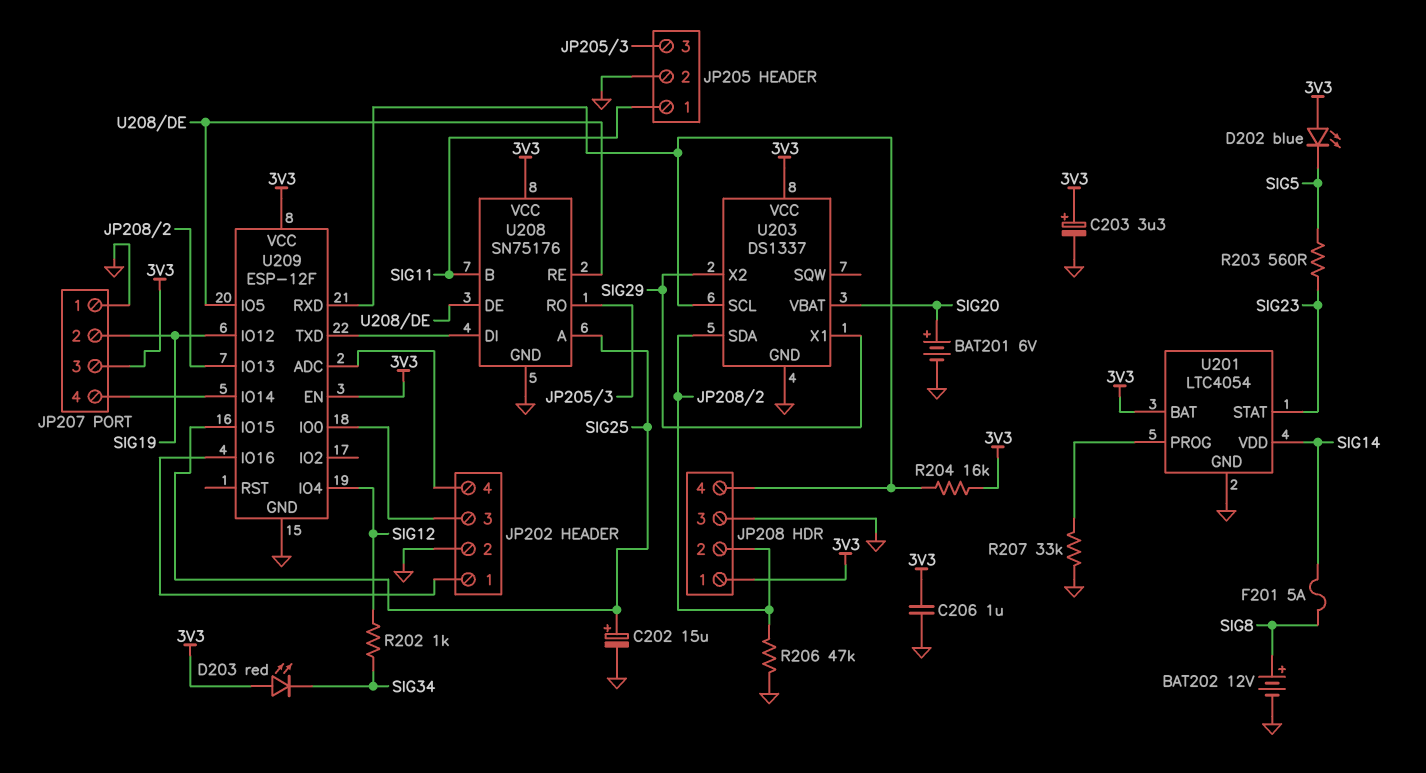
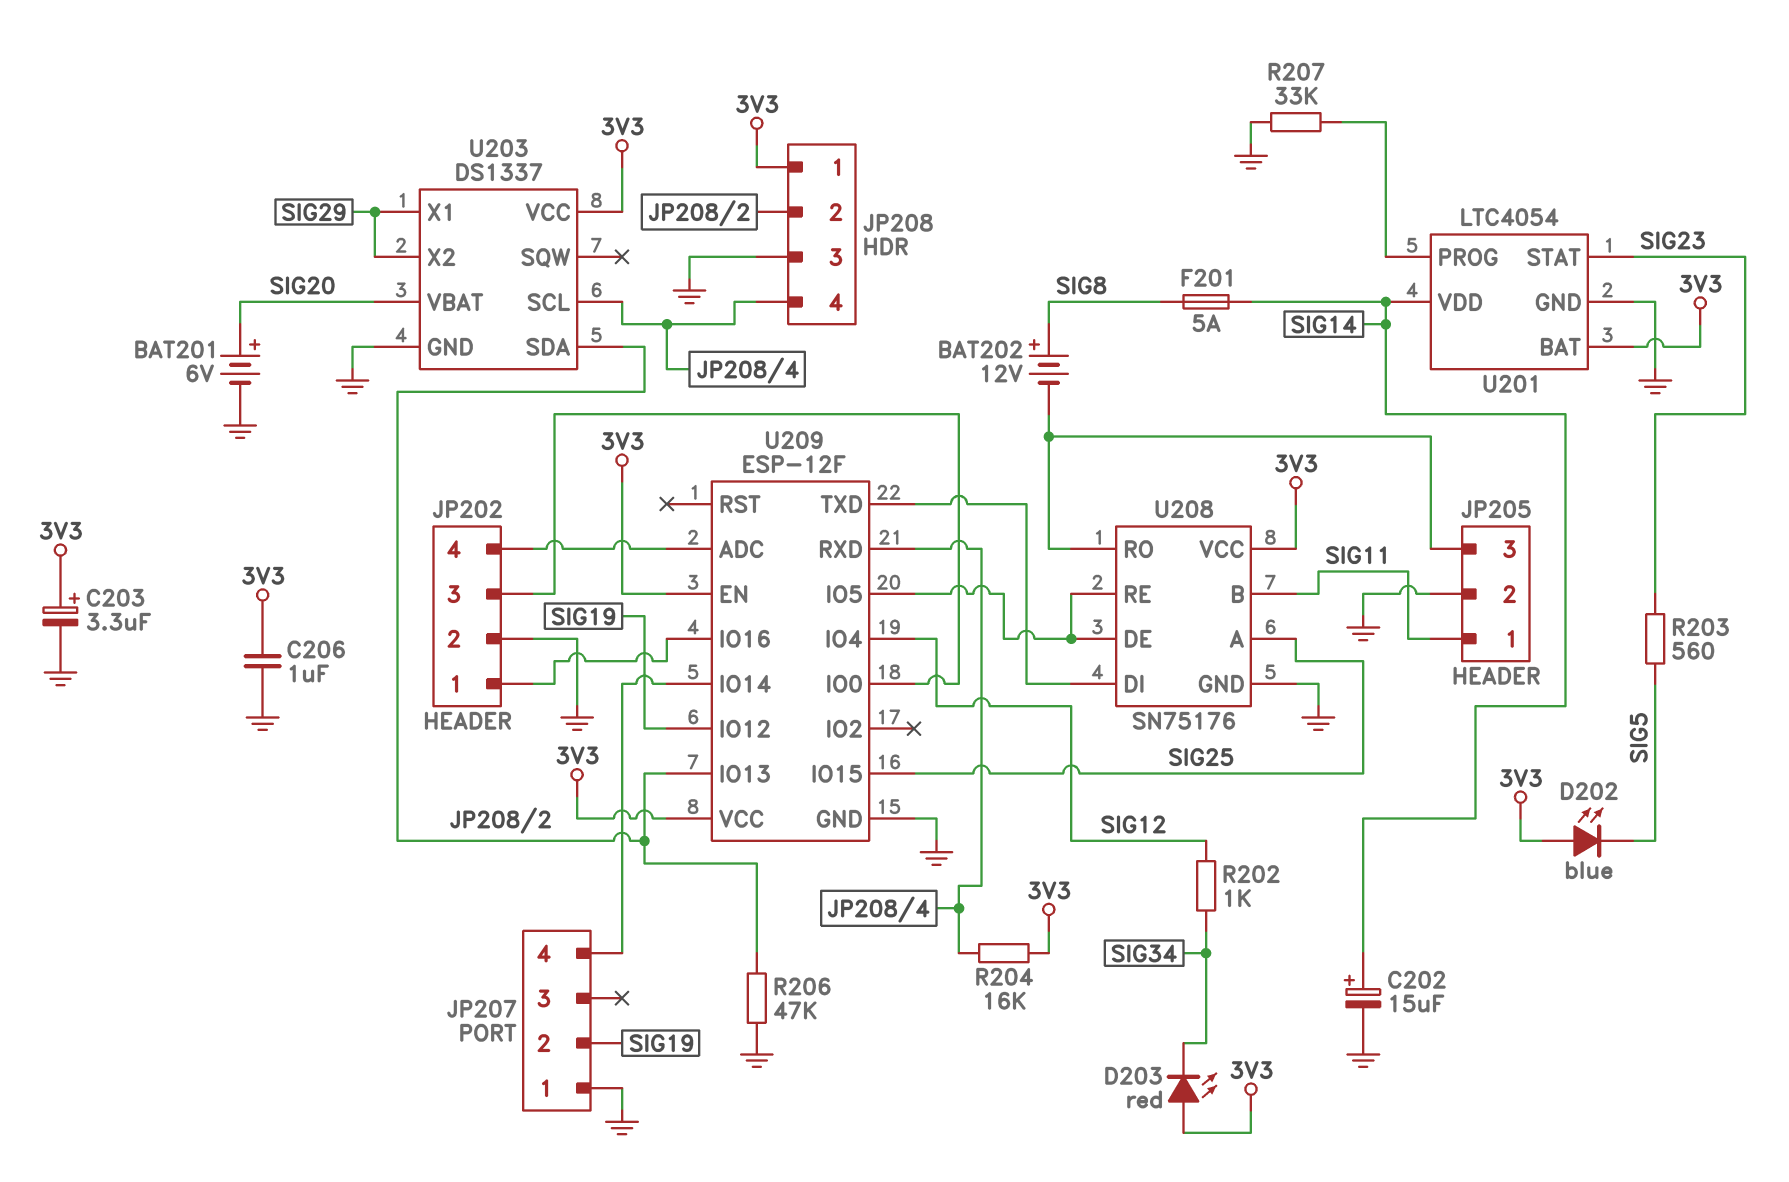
BAT202: 12V (plus SIG8, minus GND) -> 12V (plus SIG8, minus JP205/3)
C202: 15uF (plus SIG25, minus GND) -> 15uF (plus SIG14, minus GND)
JP207 pin 3: 3V3 -> none

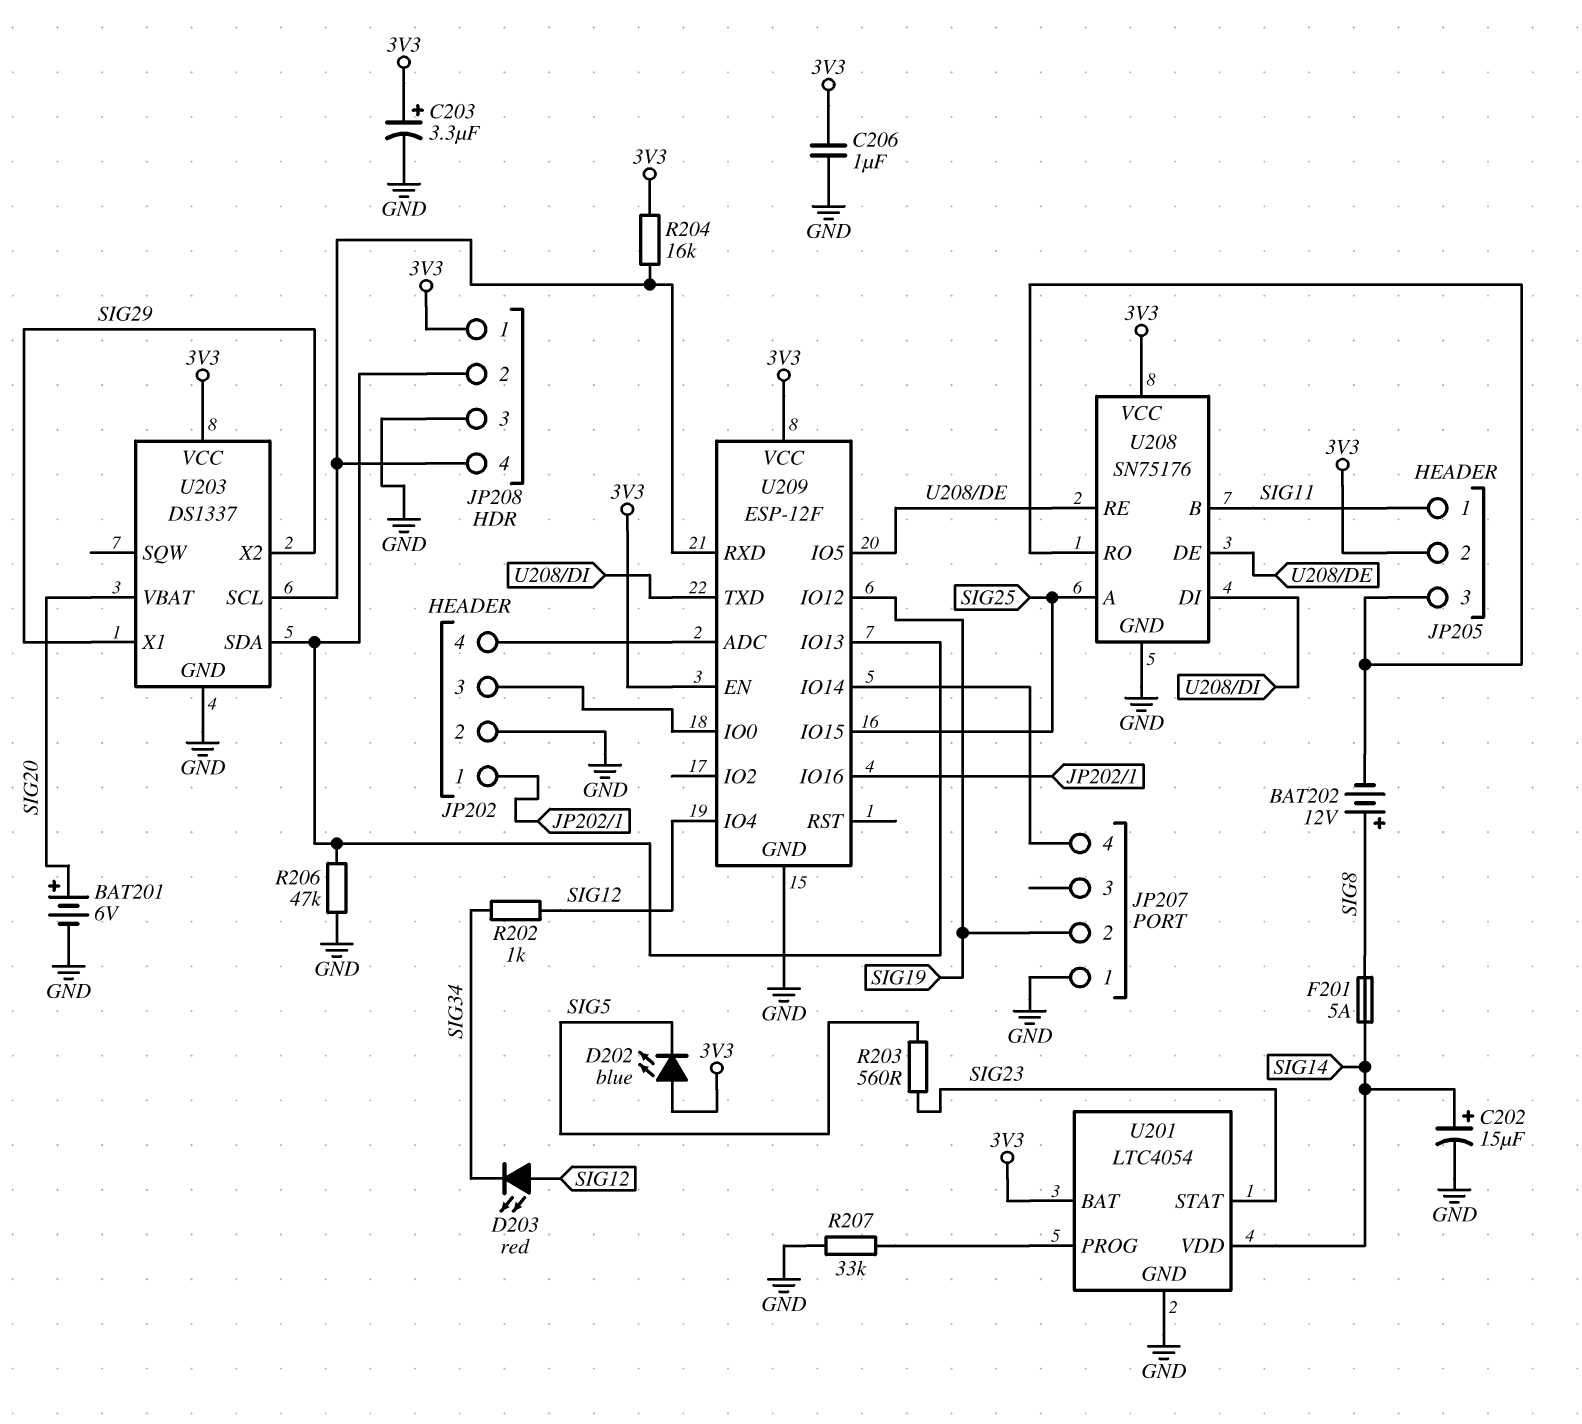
D203: LED red (A 3V3, K SIG34) -> LED red (A SIG12, K SIG34)
JP205 pin 2: GND -> 3V3

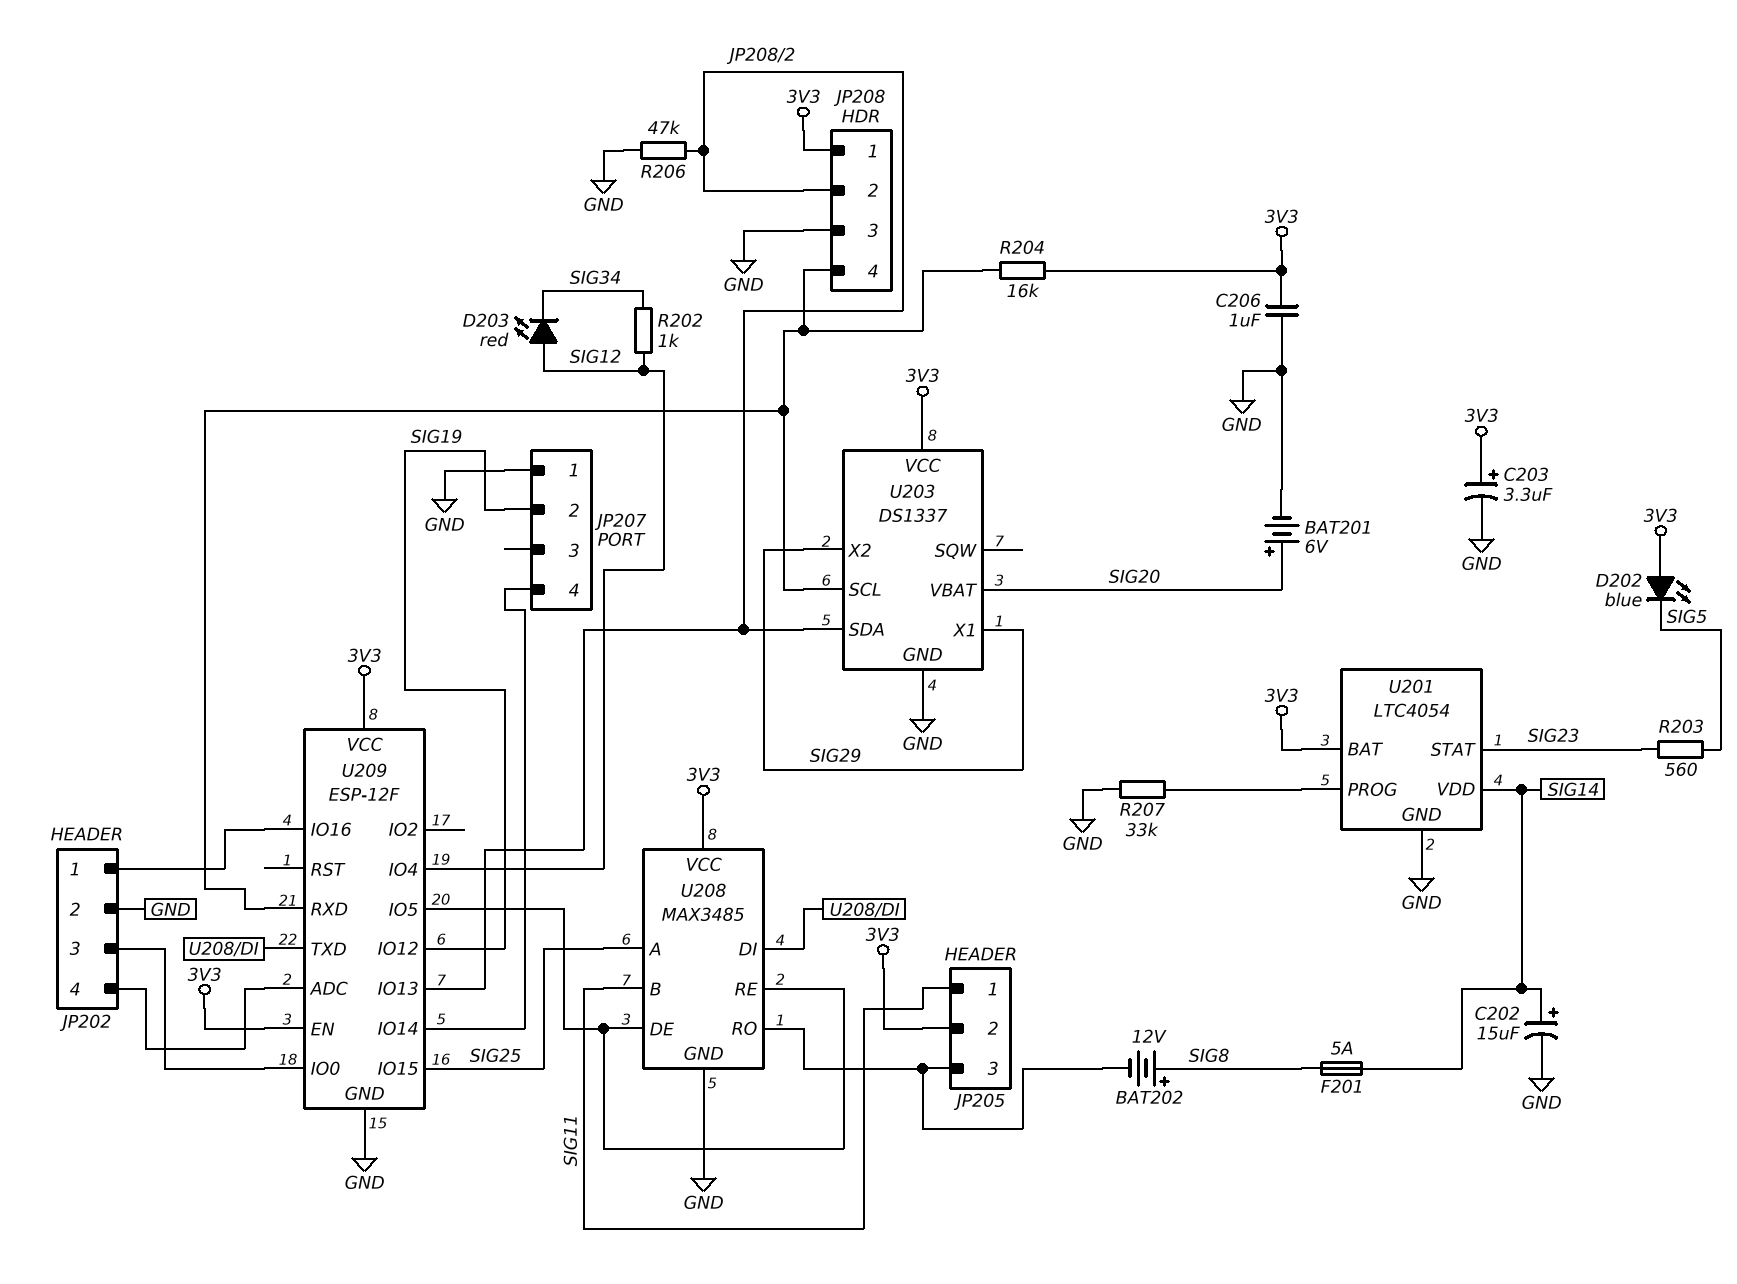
U208: SN75176 -> MAX3485

